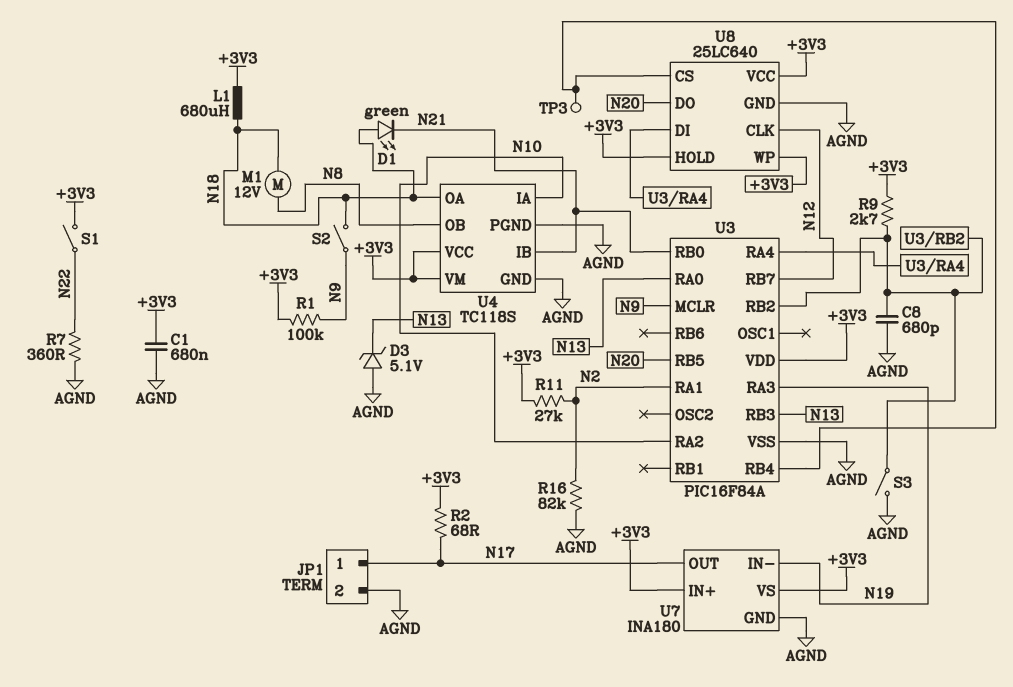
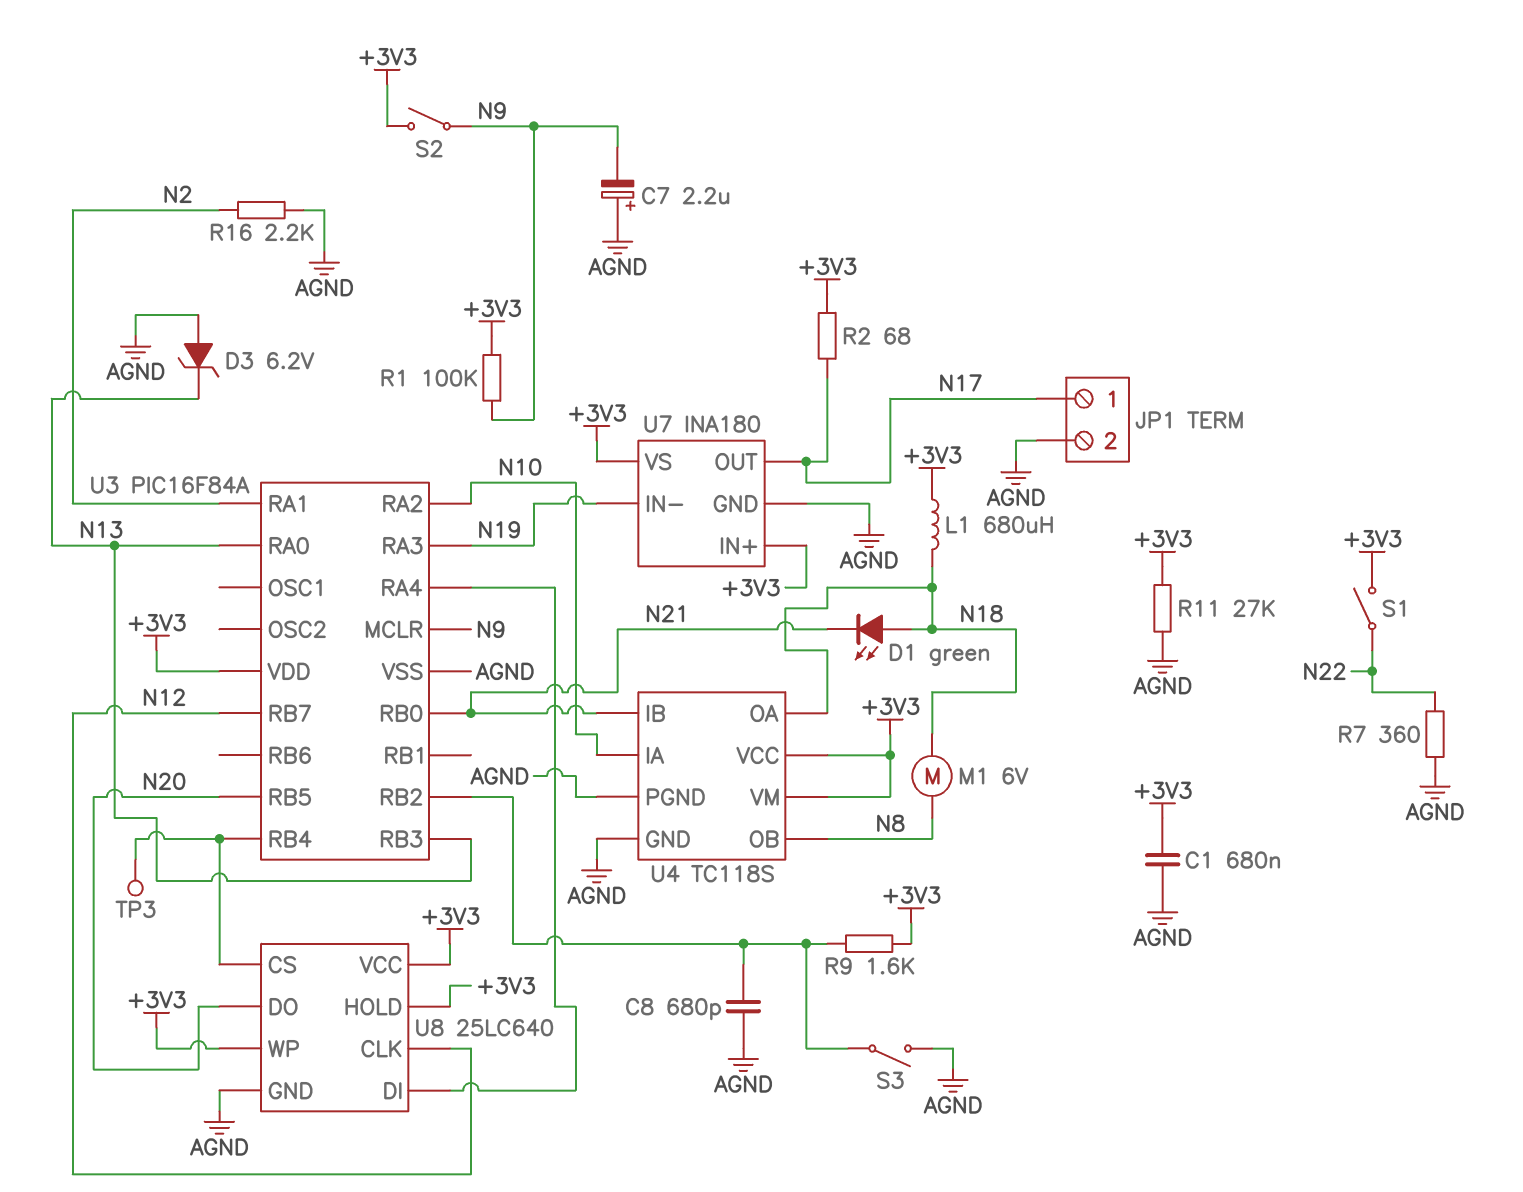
C7: none -> 2.2uF (plus AGND, minus N9)
D3: zener 5.1V (A AGND, K N13) -> zener 6.2V (A AGND, K N13)
M1: motor 12V (N8, N18) -> motor 6V (N8, N18)
R9: 2.7k (+3V3, U3/RB2) -> 1.6k (+3V3, U3/RB2)
R11: 27k (+3V3, N2) -> 27k (+3V3, AGND)
R16: 82k (AGND, N2) -> 2.2k (AGND, N2)
S2: switch (N9, N18) -> switch (+3V3, N9)

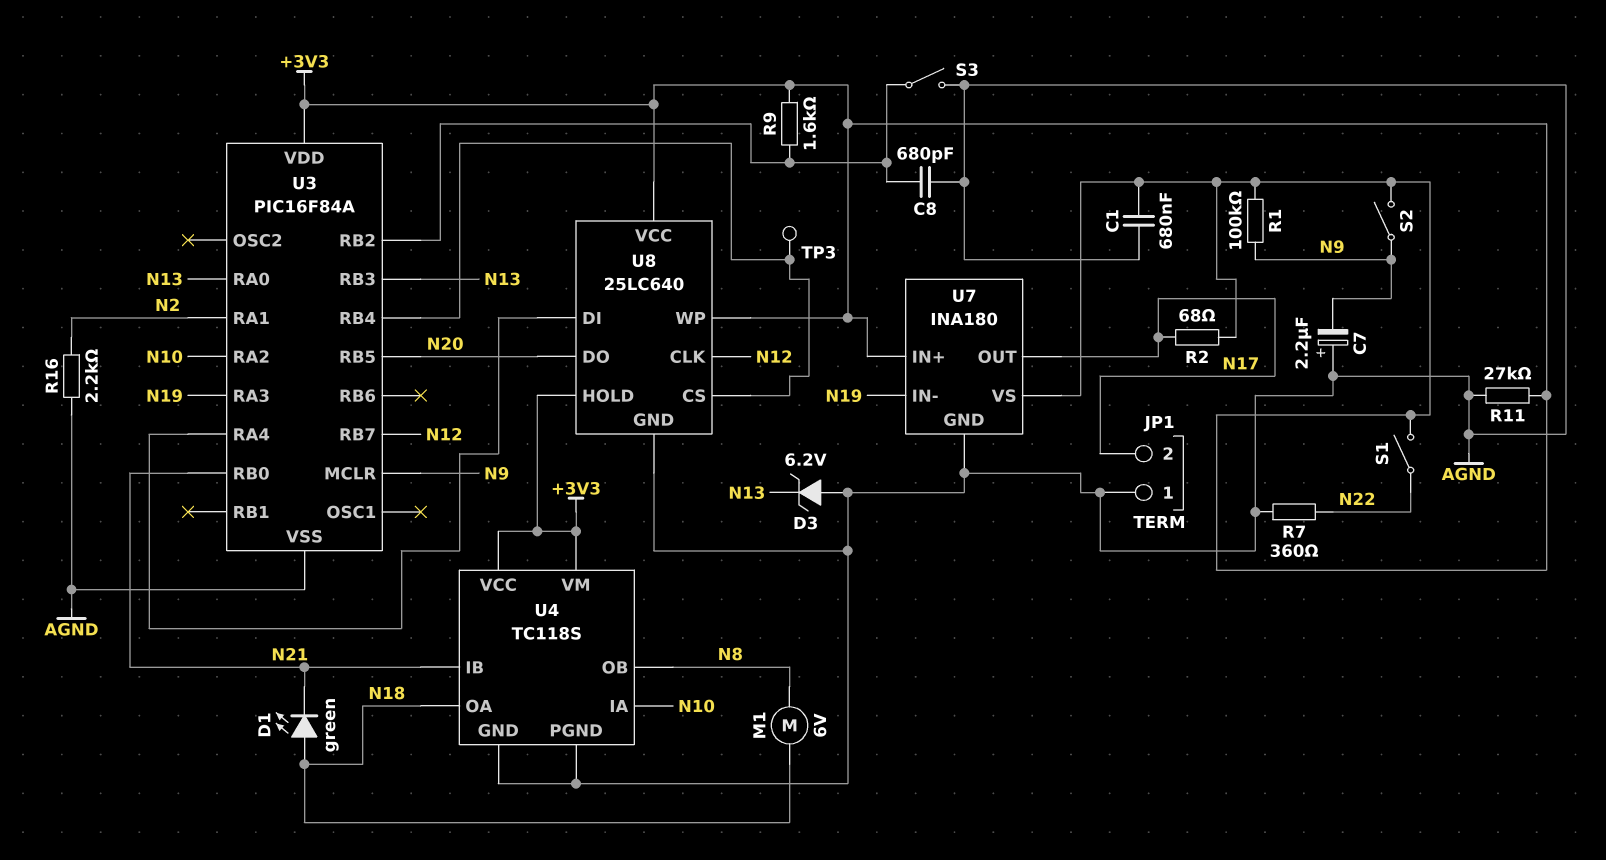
JP1 pin 1: N17 -> AGND
JP1 pin 2: AGND -> N17
L1: 680uH (+3V3, N18) -> none

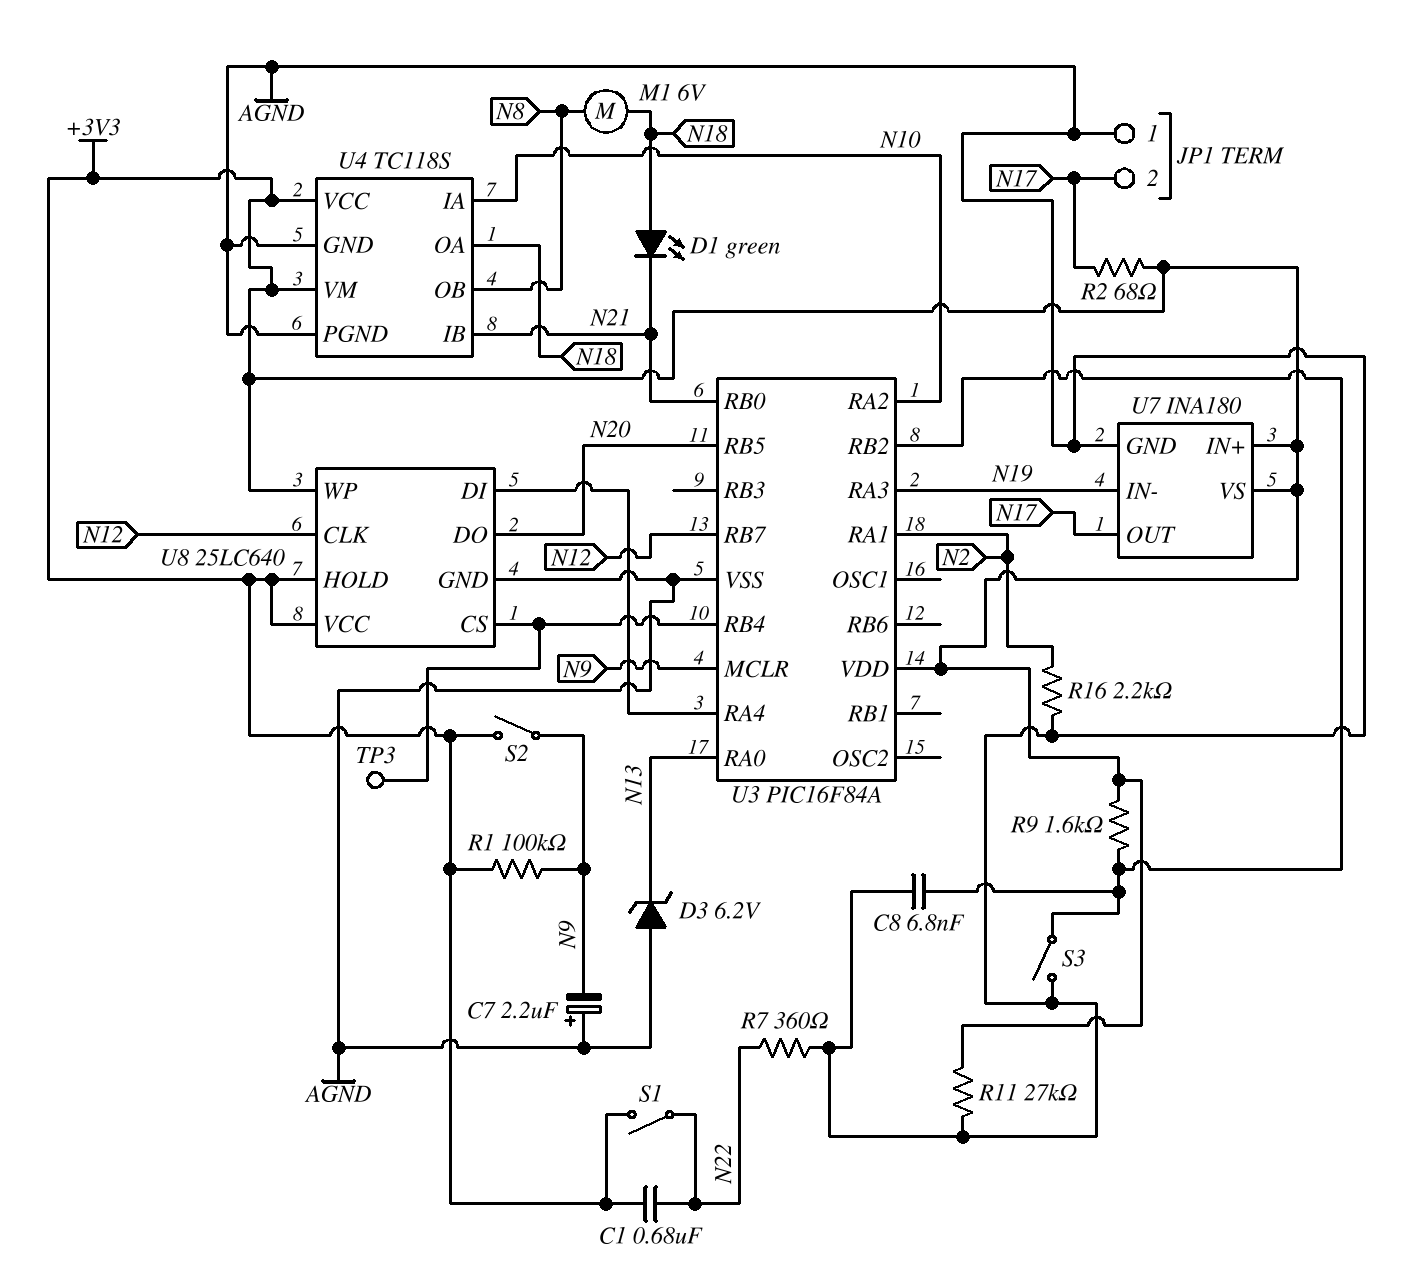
C1: 680nF (+3V3, AGND) -> 680nF (+3V3, N22)
C8: 680pF (AGND, U3/RB2) -> 6.8nF (AGND, U3/RB2)
U3 pin RB3: N13 -> none

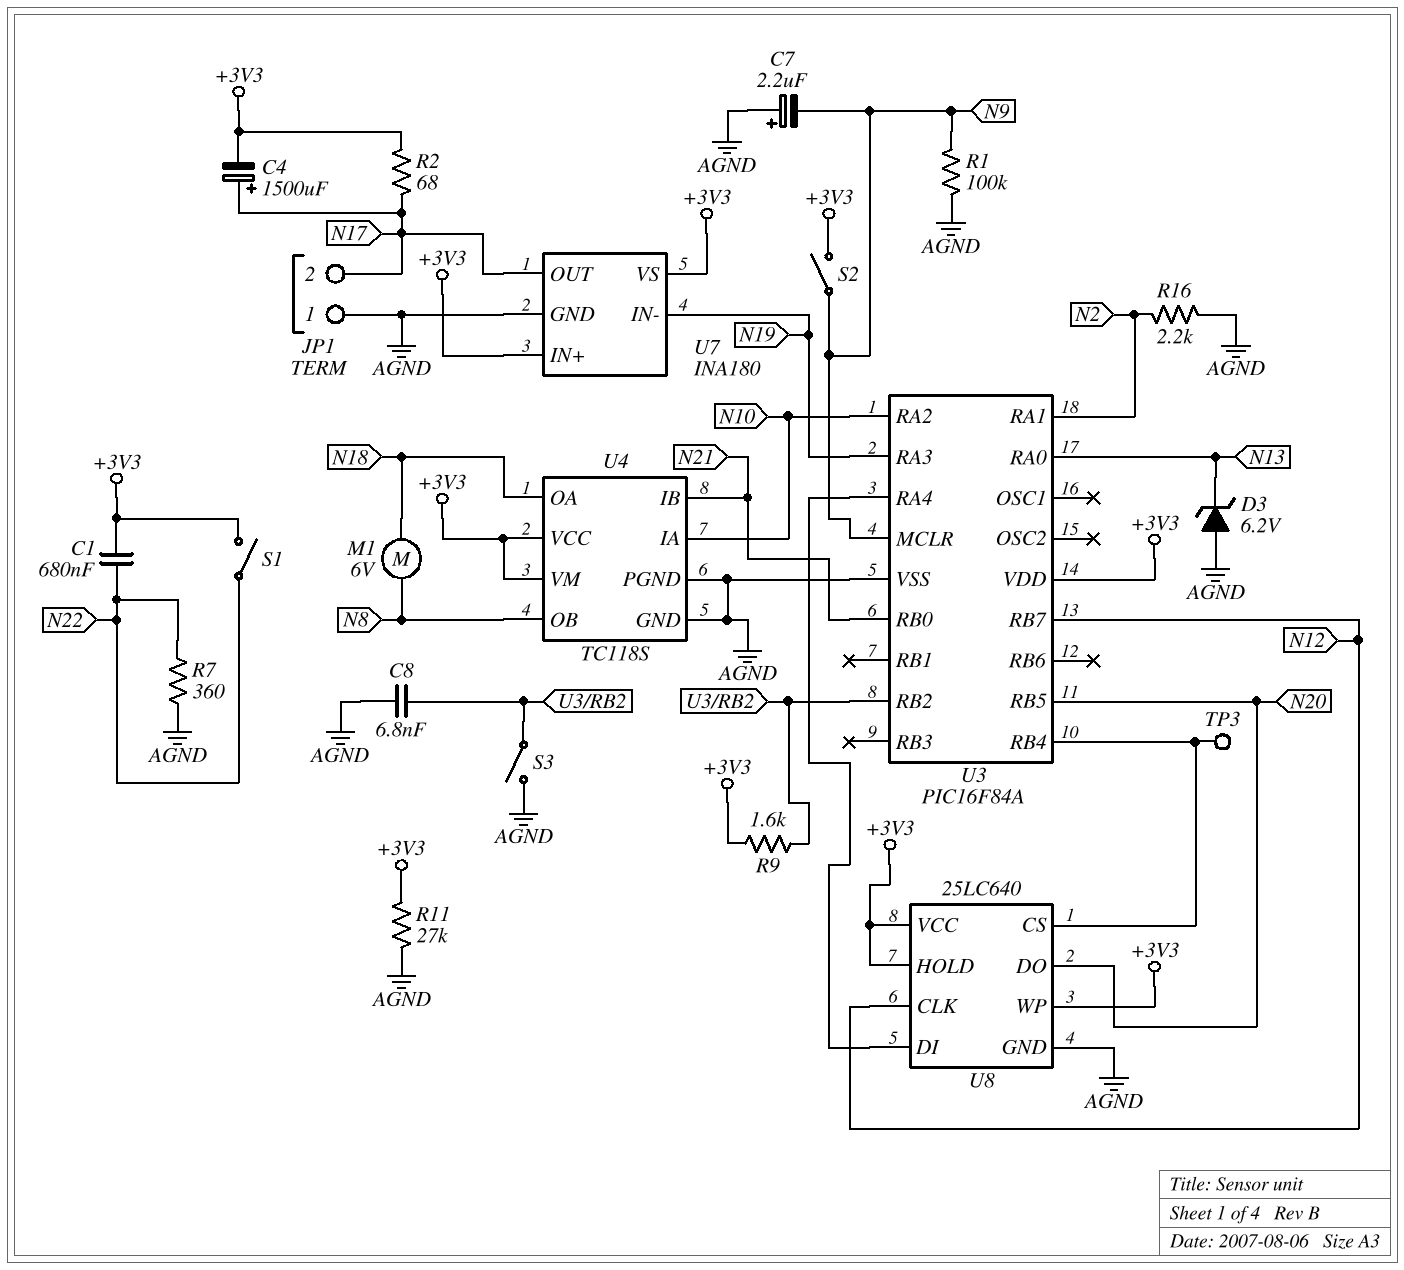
C4: none -> 1500uF (plus N17, minus +3V3)
D1: LED green (A N18, K N21) -> none
R1: 100k (+3V3, N9) -> 100k (AGND, N9)

